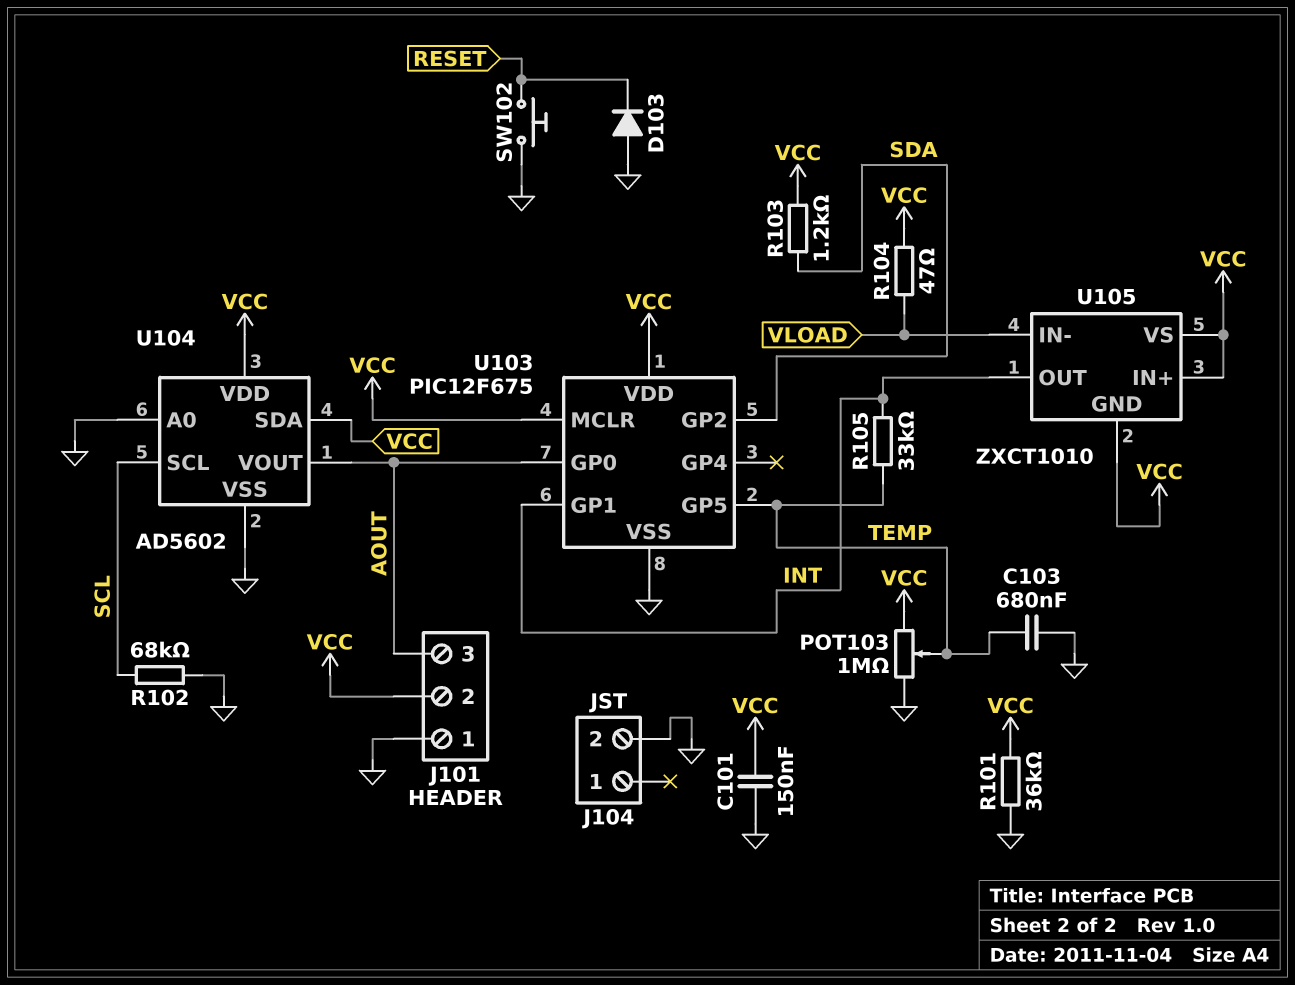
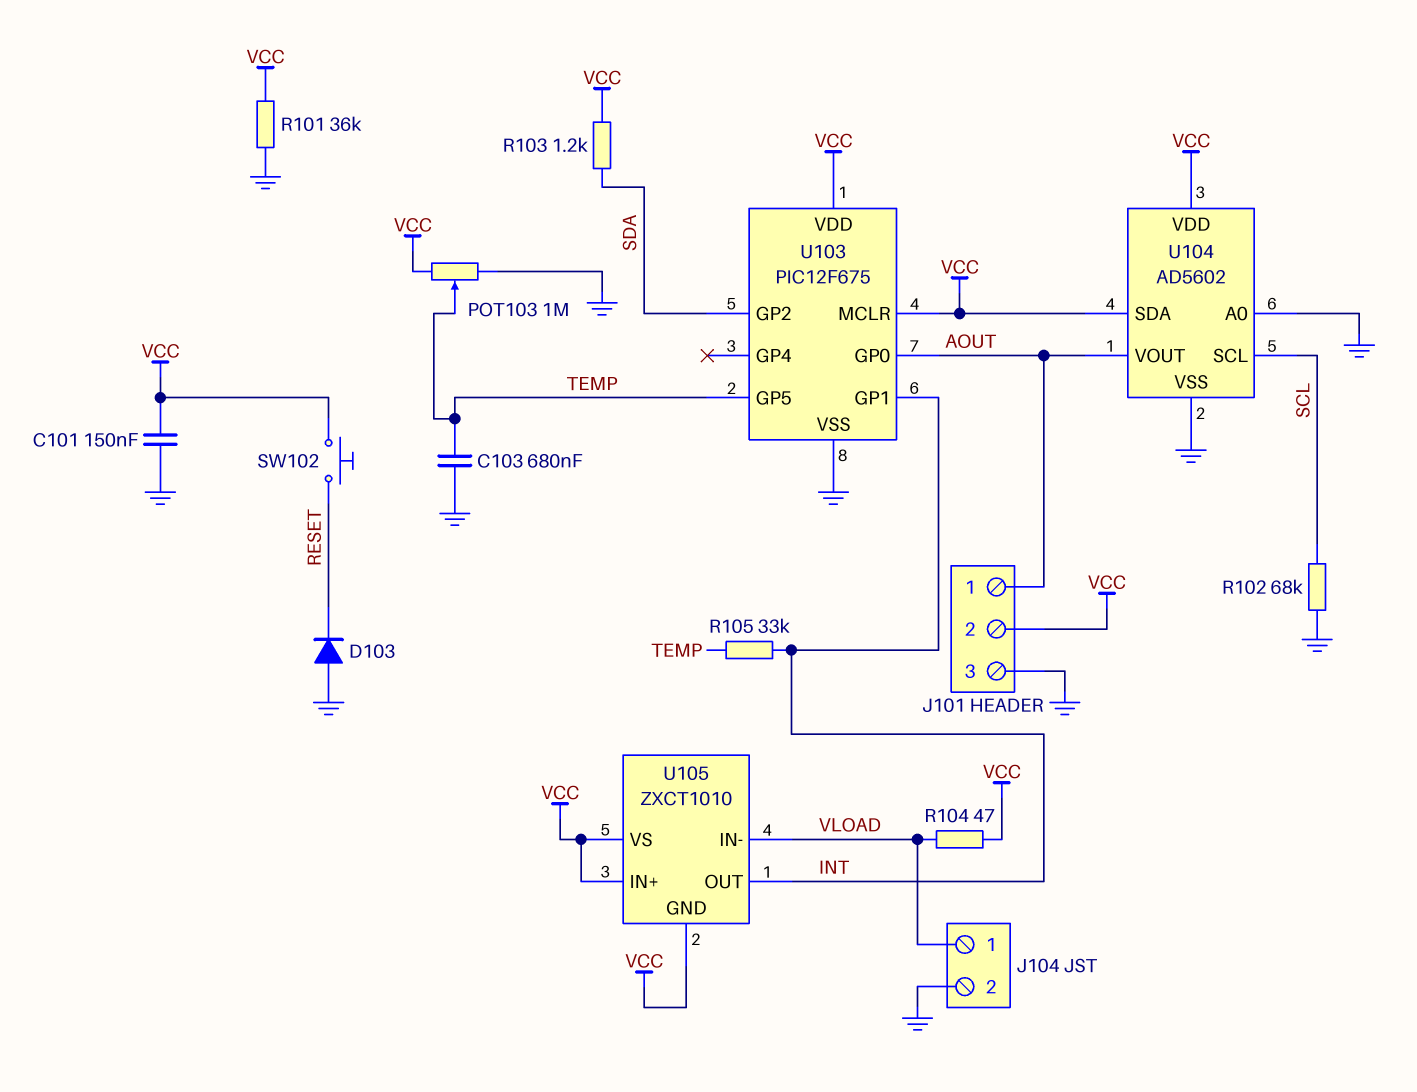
J101 pin 1: GND -> AOUT
J101 pin 3: AOUT -> GND
J104 pin 1: none -> VLOAD
SW102: button (GND, RESET) -> button (RESET, VCC)

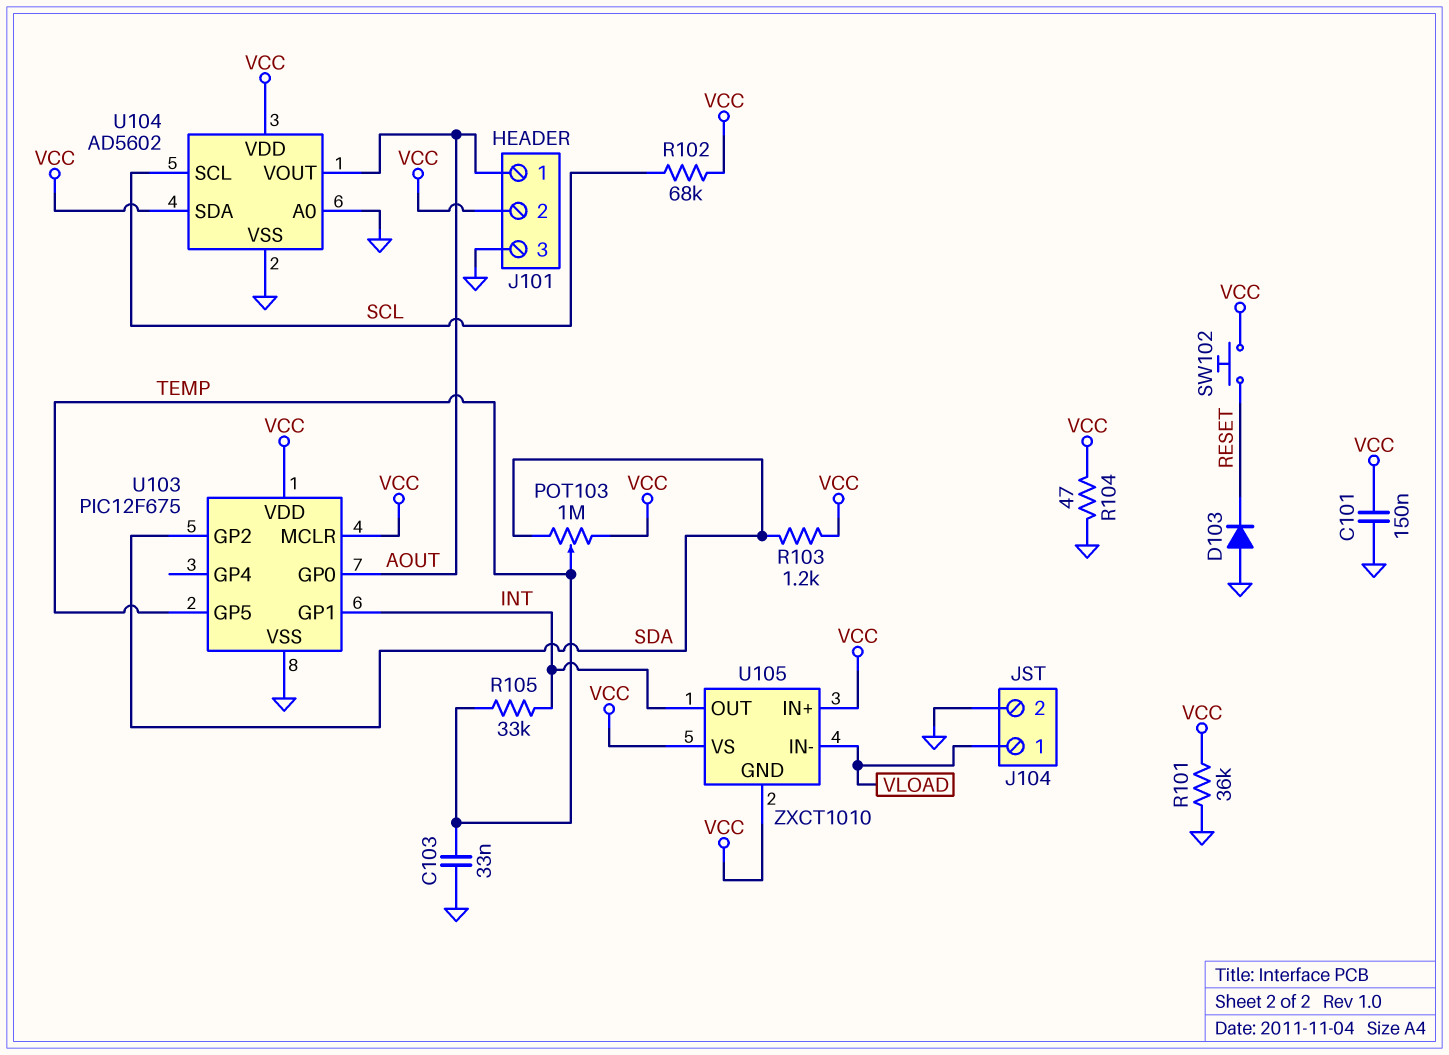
C103: 680nF (GND, TEMP) -> 33nF (GND, TEMP)
POT103: 1M (GND, VCC, wiper TEMP) -> 1M (SDA, VCC, wiper TEMP)
R102: 68k (GND, SCL) -> 68k (SCL, VCC)
R104: 47 (VCC, VLOAD) -> 47 (GND, VCC)

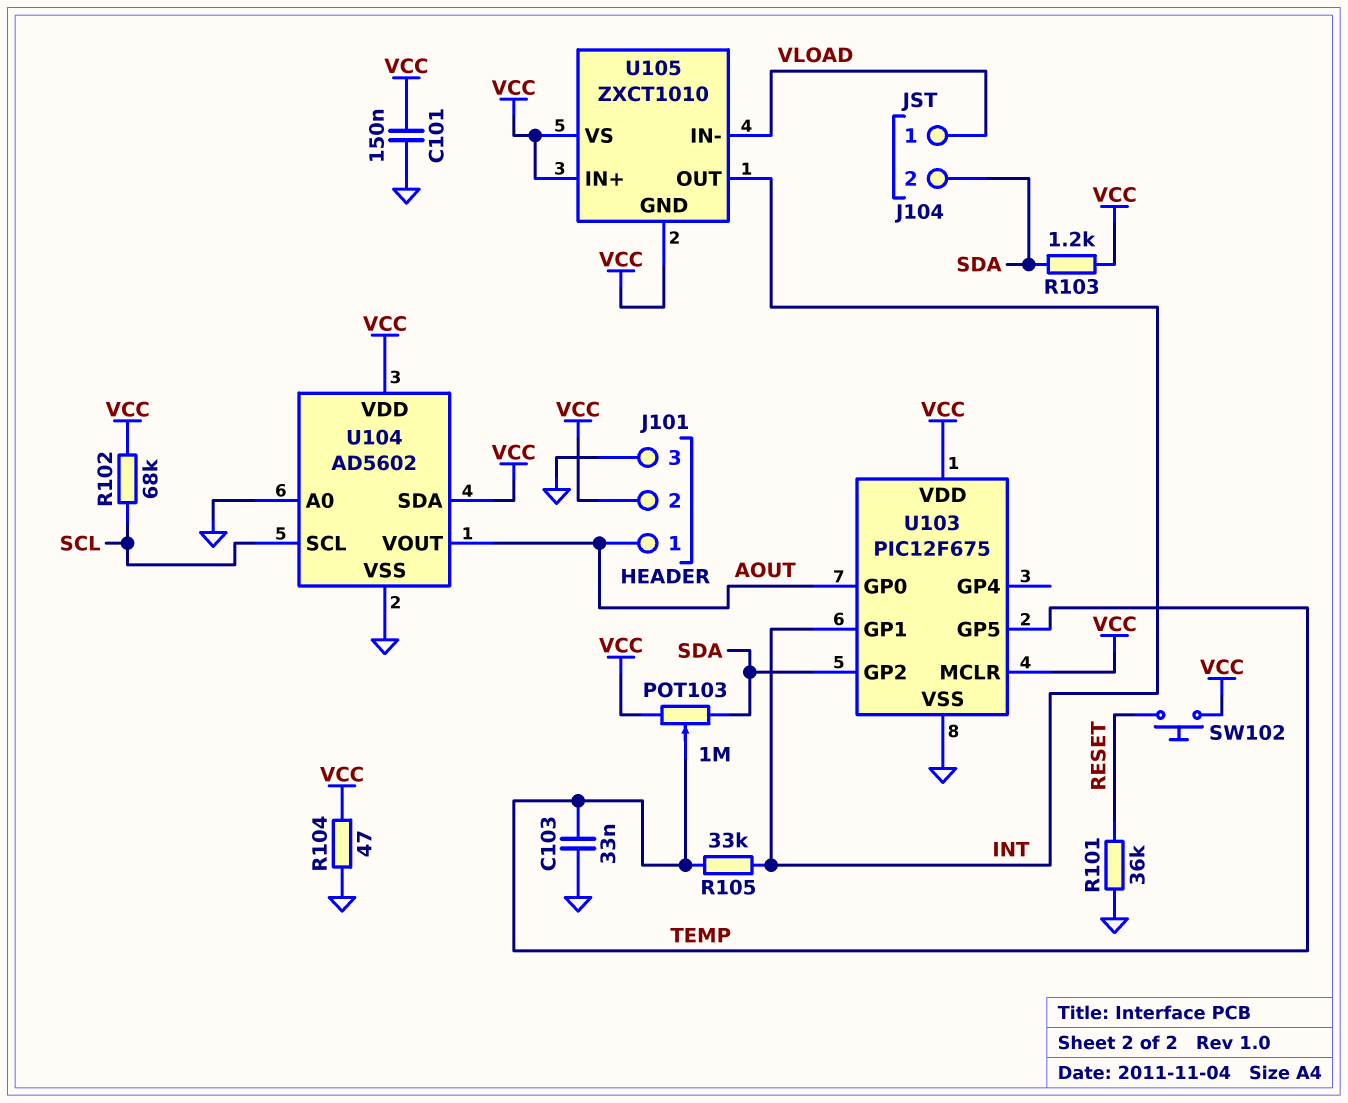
D103: diode (A GND, K RESET) -> none
J104 pin 2: GND -> SDA
R101: 36k (GND, VCC) -> 36k (GND, RESET)

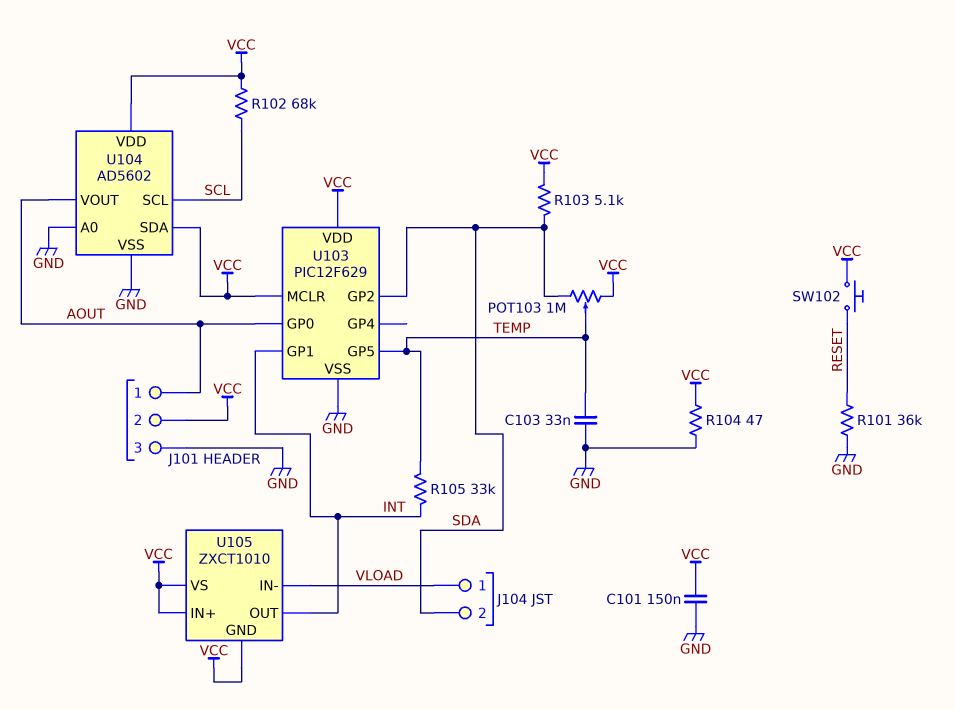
R103: 1.2k (SDA, VCC) -> 5.1k (SDA, VCC)
U103: PIC12F675 -> PIC12F629

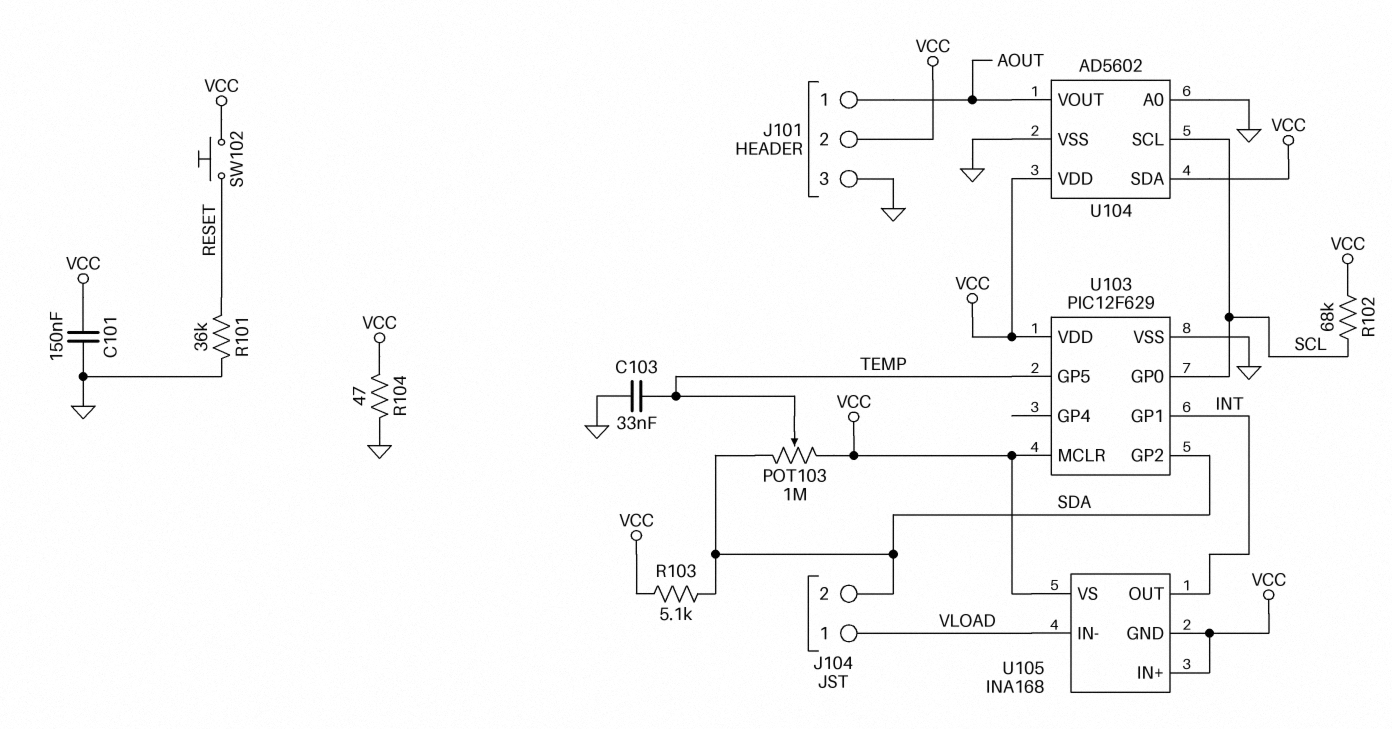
R105: 33k (INT, TEMP) -> none
U103 pin GP0: AOUT -> SCL
U105: ZXCT1010 -> INA168

